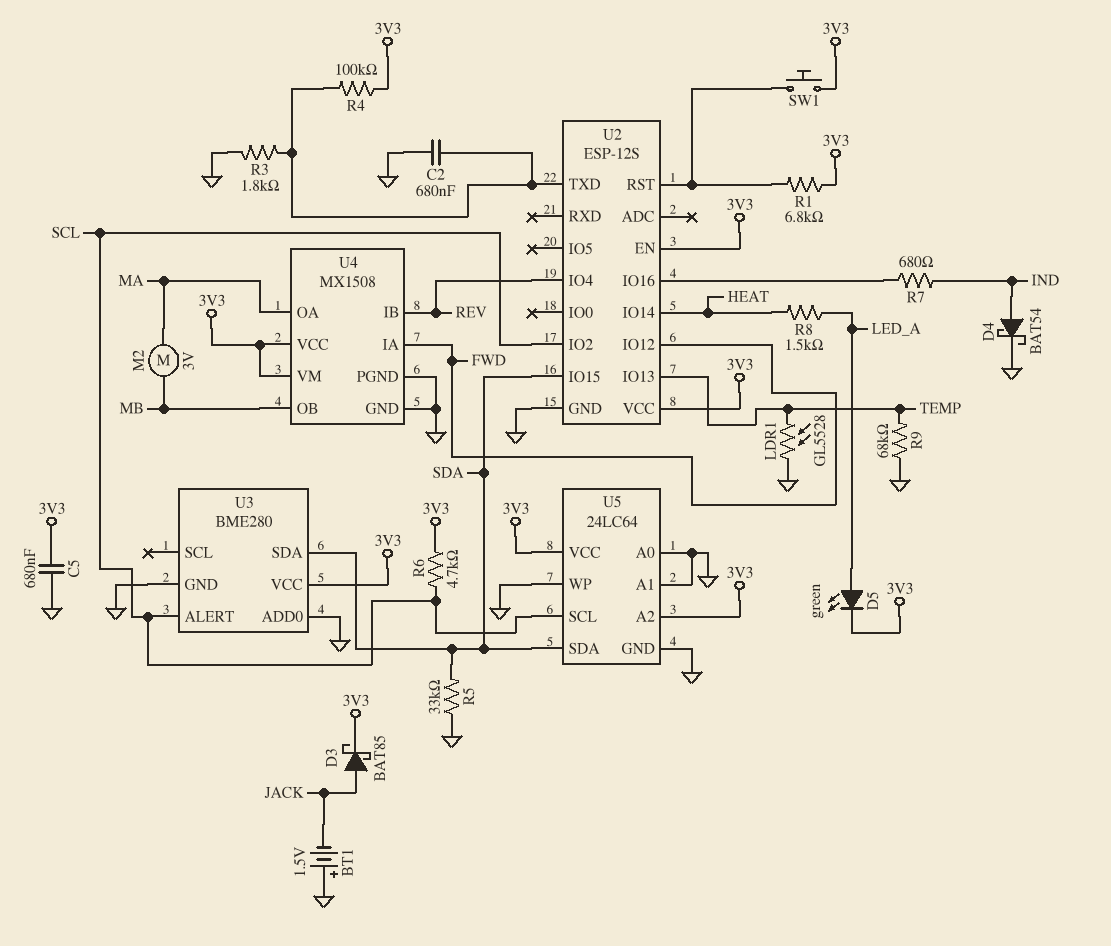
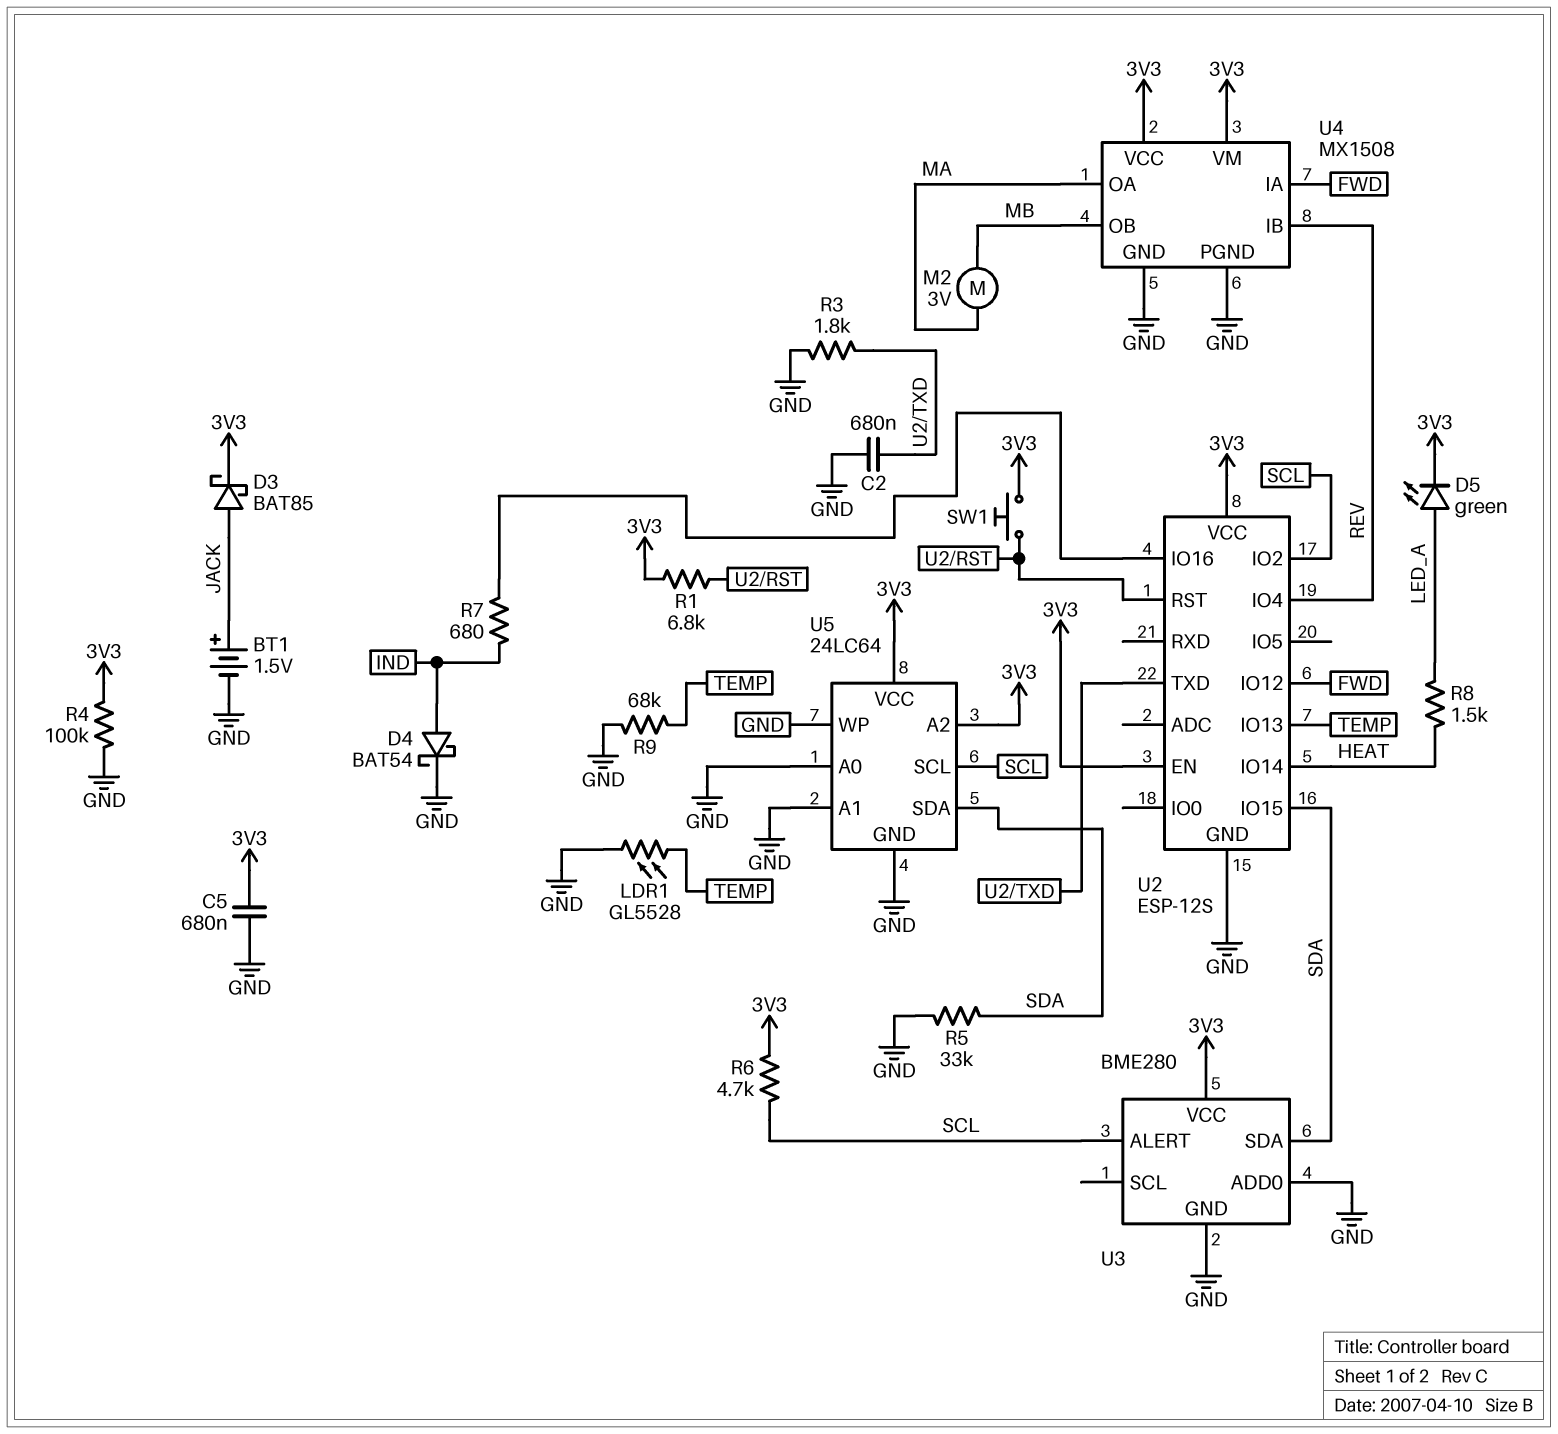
BT1: 1.5V (plus GND, minus JACK) -> 1.5V (plus JACK, minus GND)
R4: 100k (3V3, U2/TXD) -> 100k (3V3, GND)

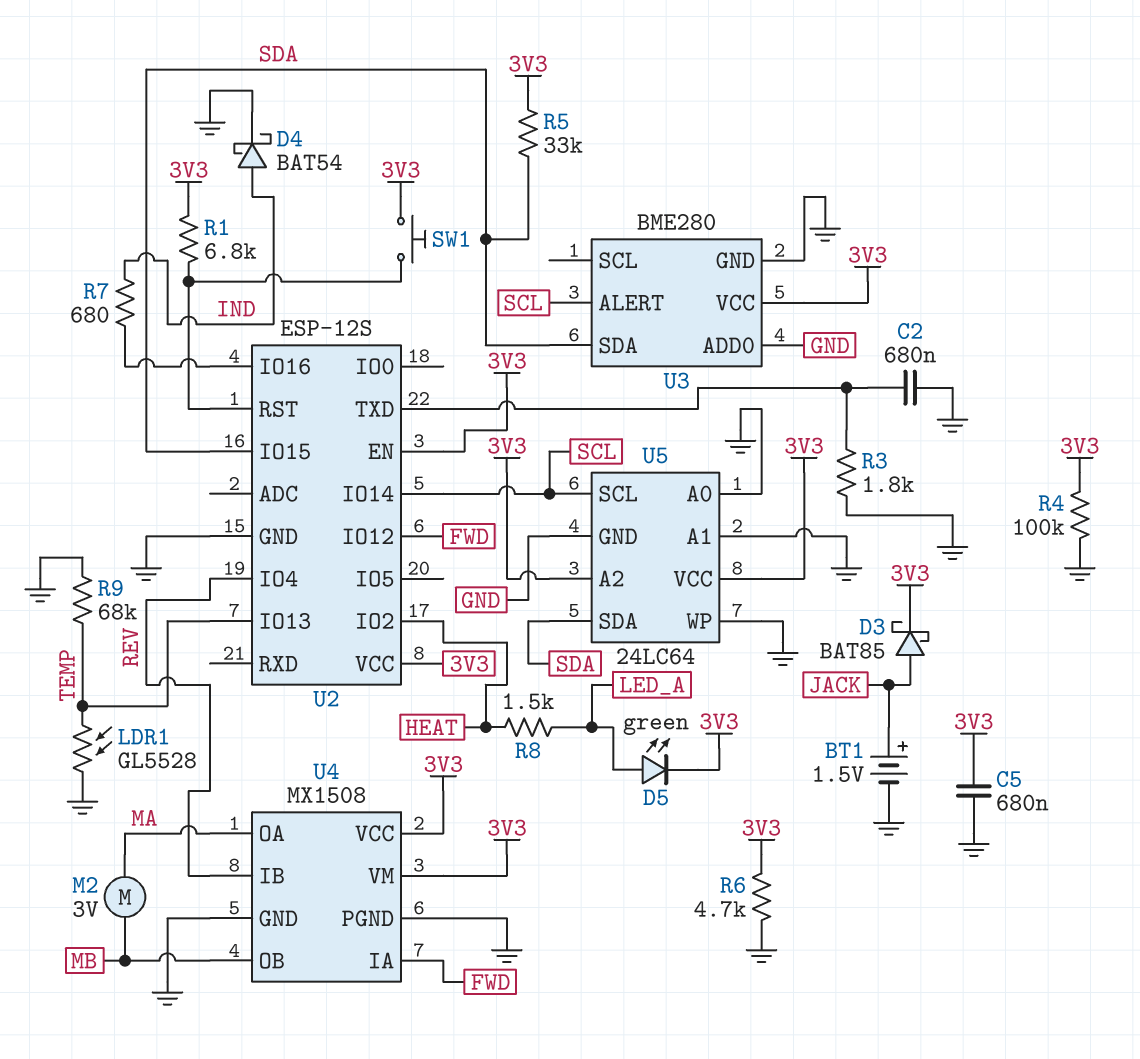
R5: 33k (GND, SDA) -> 33k (3V3, SDA)
R6: 4.7k (3V3, SCL) -> 4.7k (3V3, GND)
U2 pin IO2: SCL -> HEAT
U2 pin IO14: HEAT -> SCL

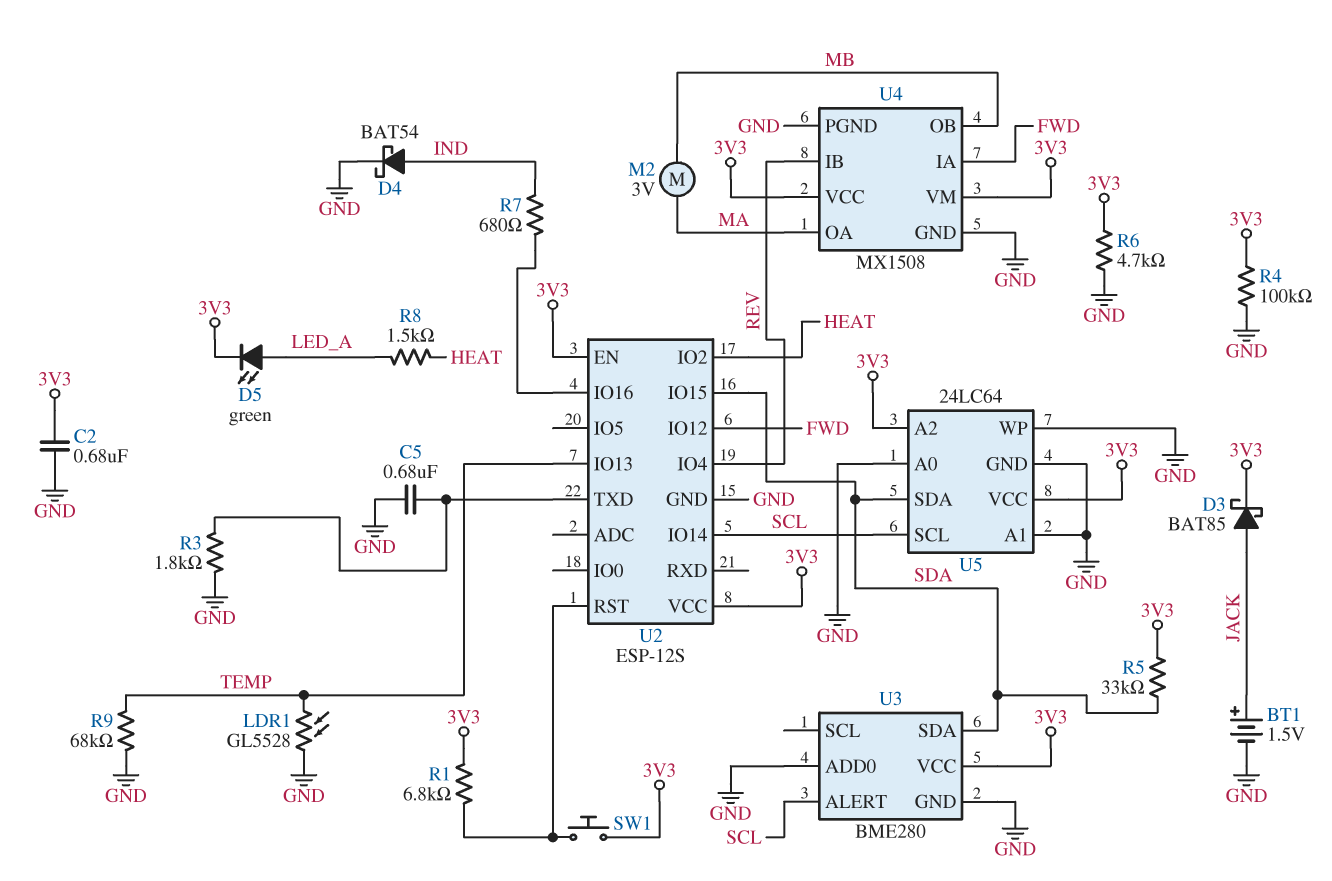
C2: 680nF (GND, U2/TXD) -> 680nF (3V3, GND)
C5: 680nF (3V3, GND) -> 680nF (GND, U2/TXD)

